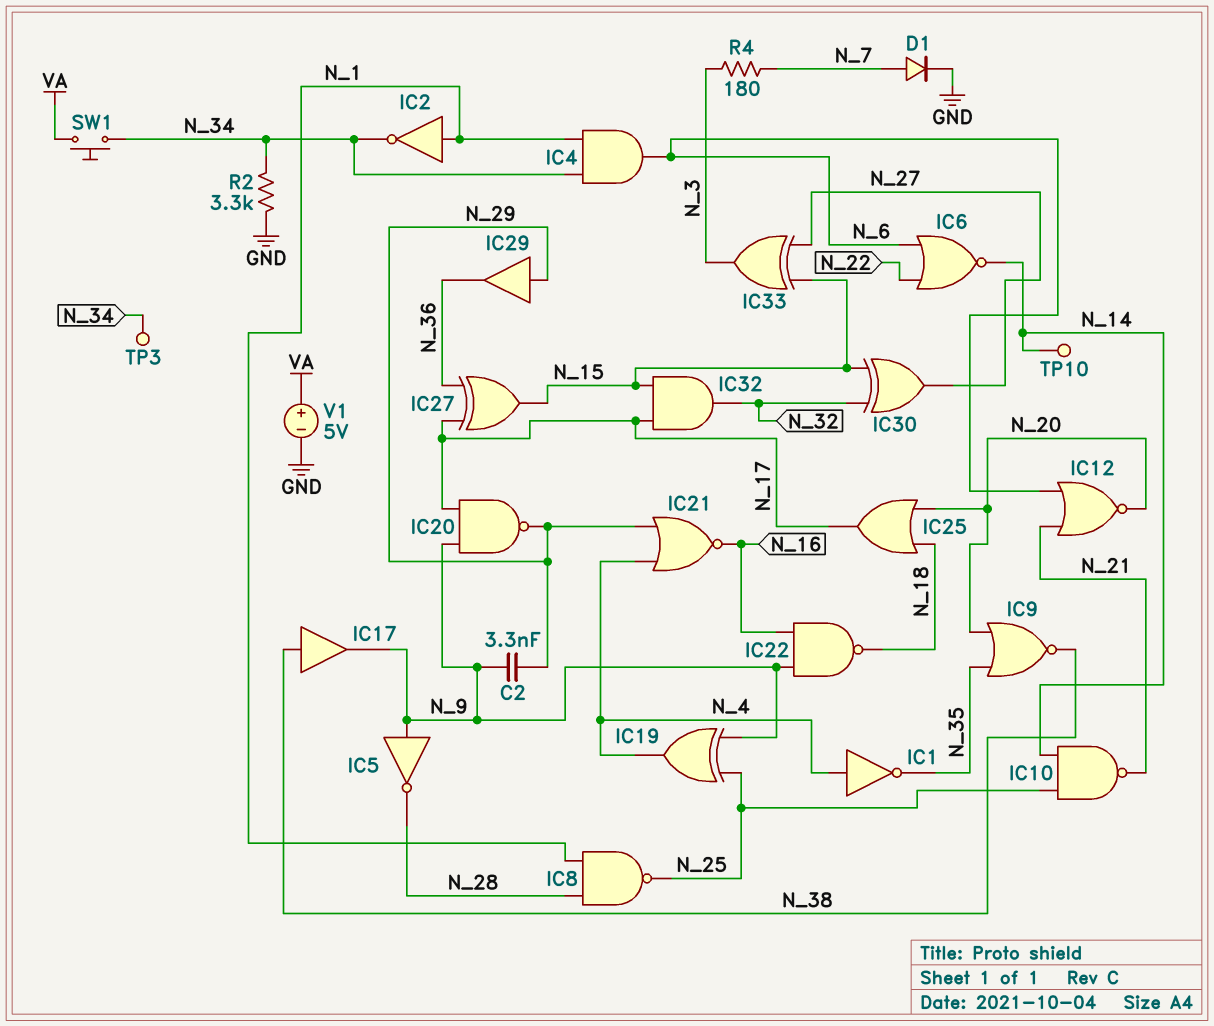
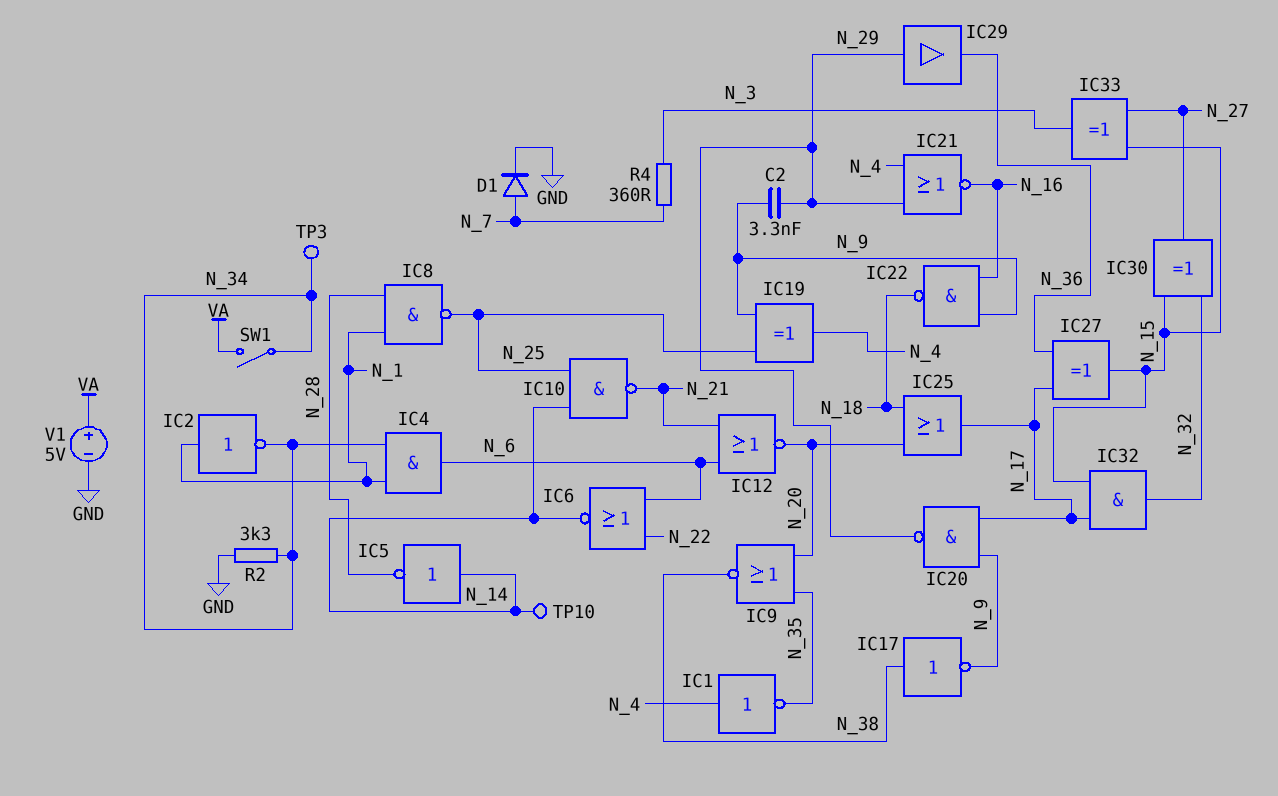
IC5: NOT (in N_9, out N_28) -> NOT (in N_14, out N_28)
IC17: buffer (in N_38, out N_9) -> NOT (in N_38, out N_9)
R4: 180 (N_3, N_7) -> 360 (N_3, N_7)
SW1: button (N_34, VA) -> switch (N_34, VA)

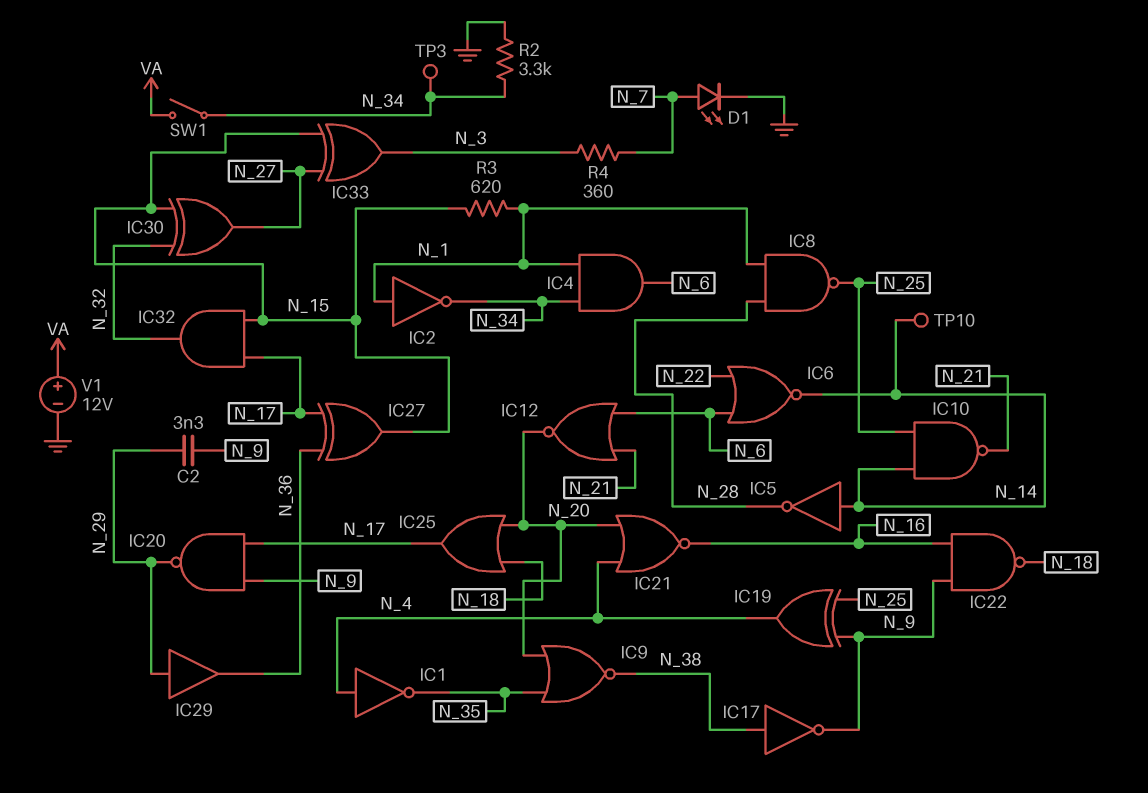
D1: diode (A N_7, K GND) -> LED (A N_7, K GND)
IC21: NOR (in N_4, in N_29, out N_16) -> NOR (in N_4, in N_20, out N_16)
R3: none -> 620 (N_1, N_15)
V1: 5V (plus VA, minus GND) -> 12V (plus VA, minus GND)

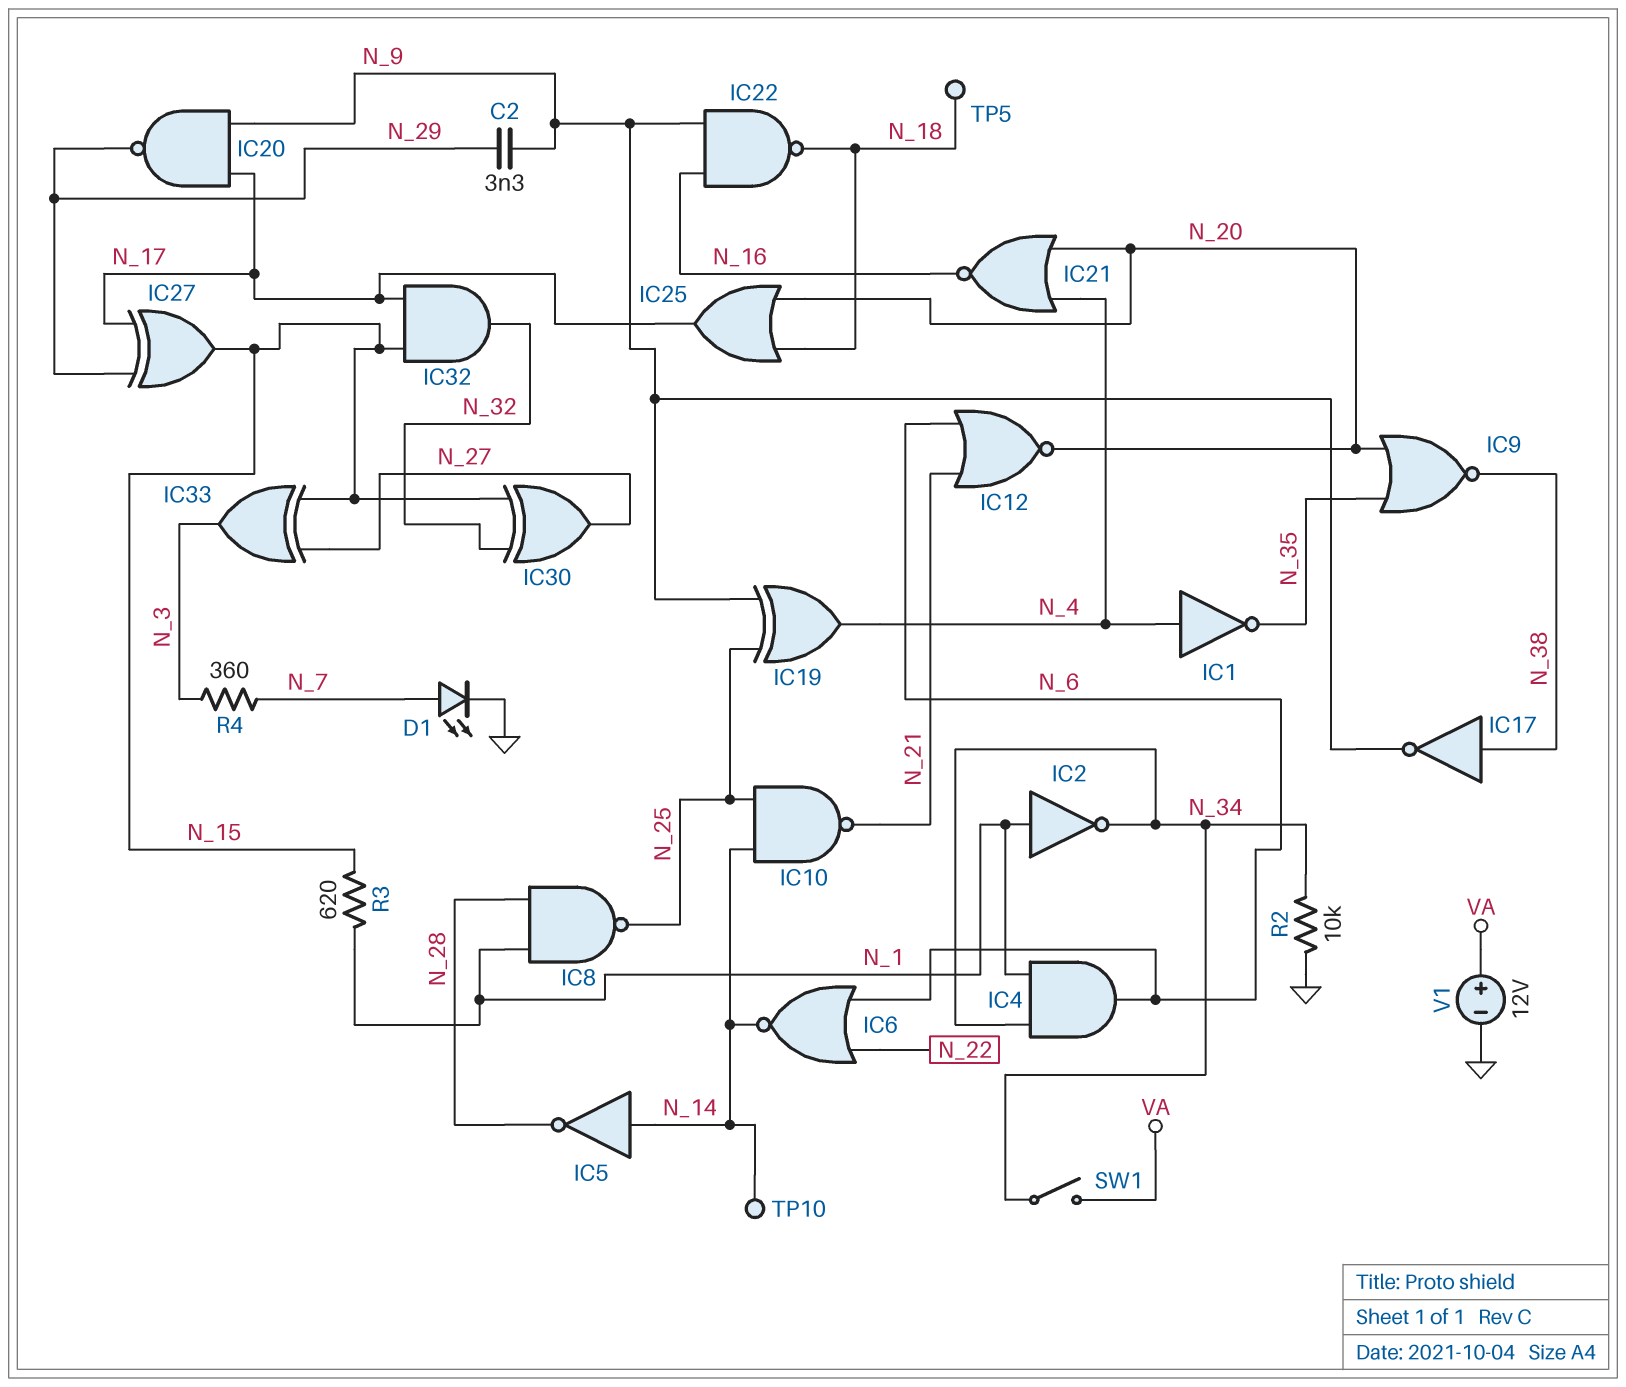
IC27: XOR (in N_17, in N_36, out N_15) -> XOR (in N_17, in N_29, out N_15)
IC29: buffer (in N_29, out N_36) -> none
R2: 3.3k (GND, N_34) -> 10k (GND, N_34)
TP3: test point (N_34) -> none
TP5: none -> test point (N_18)

